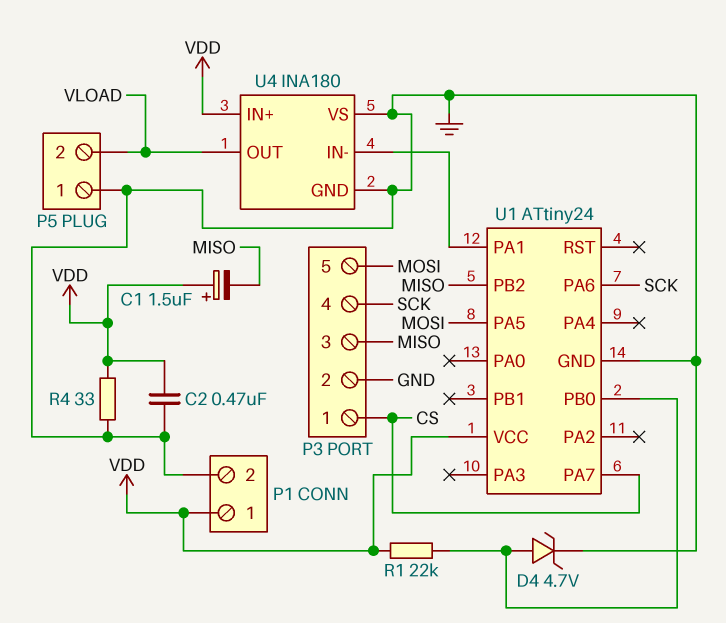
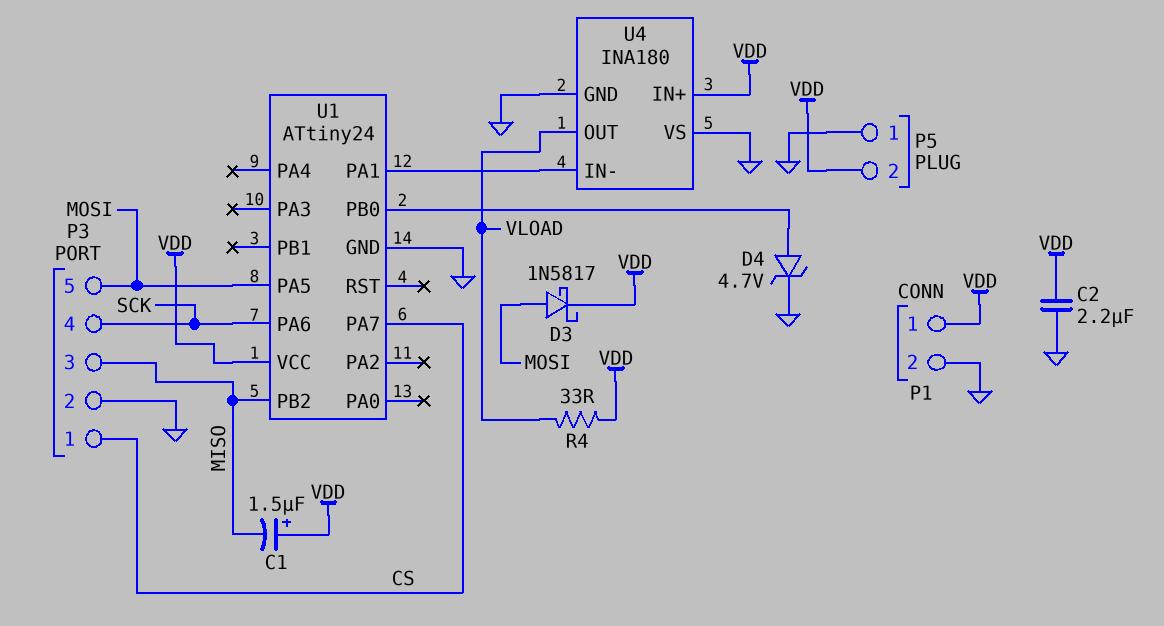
C2: 470nF (GND, VDD) -> 2.2uF (GND, VDD)
D3: none -> schottky 1N5817 (A MOSI, K VDD)
P5 pin 2: VLOAD -> VDD
R1: 22k (U1/PB0, VDD) -> none
R4: 33 (GND, VDD) -> 33 (VDD, VLOAD)

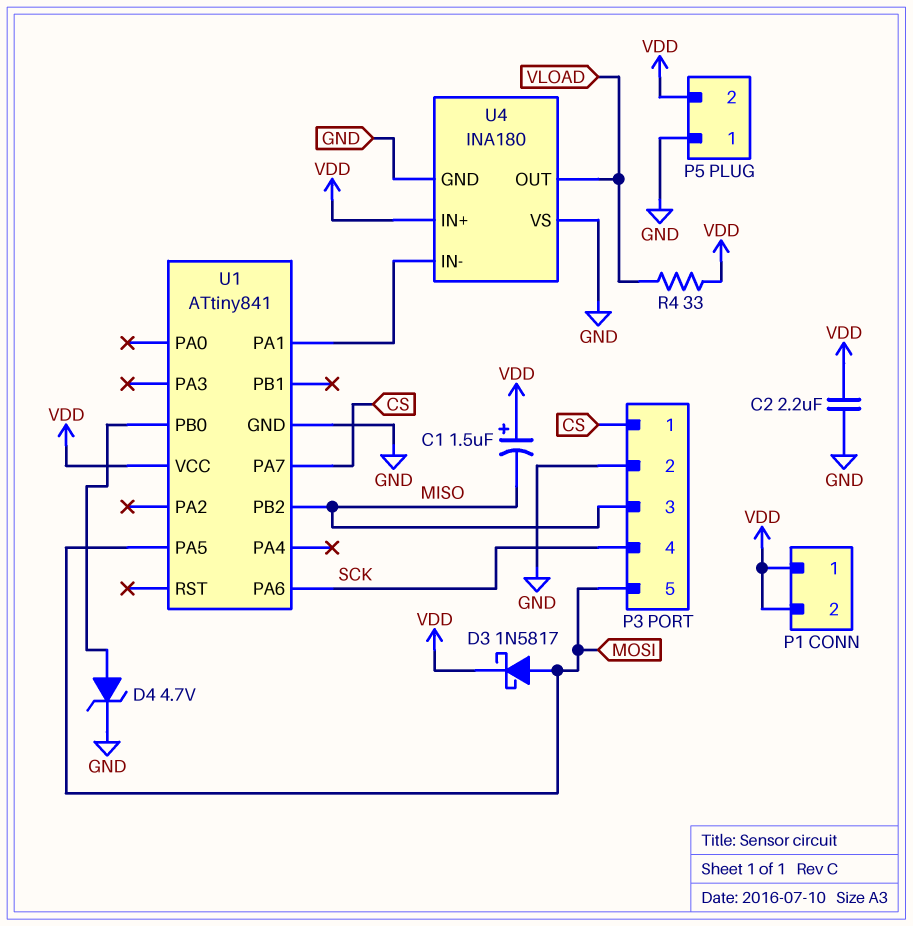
P1 pin 2: GND -> VDD
U1: ATtiny24 -> ATtiny841

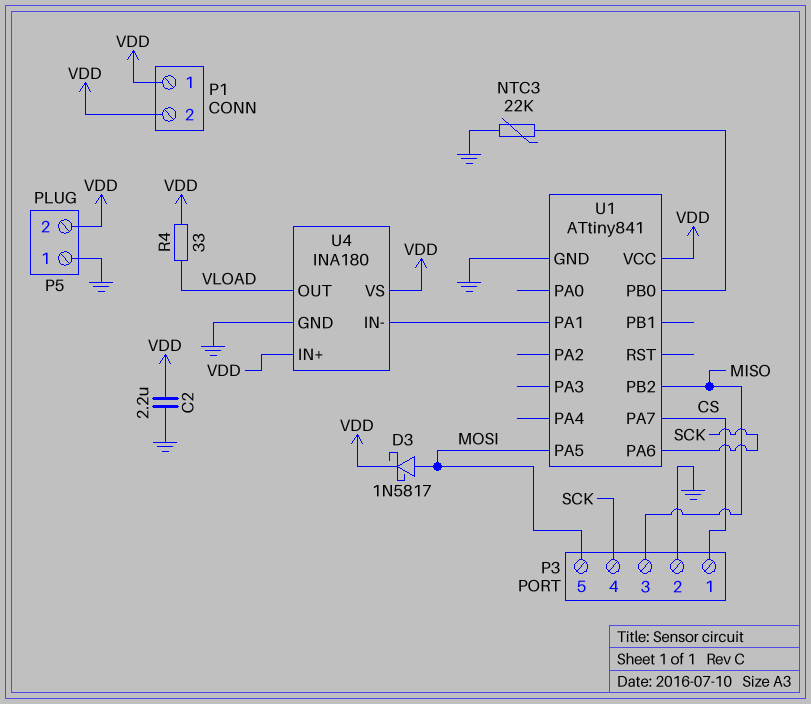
C1: 1.5uF (plus VDD, minus MISO) -> none
D4: zener 4.7V (A U1/PB0, K GND) -> none
NTC3: none -> 22k (GND, U1/PB0)
U4 pin VS: GND -> VDD

